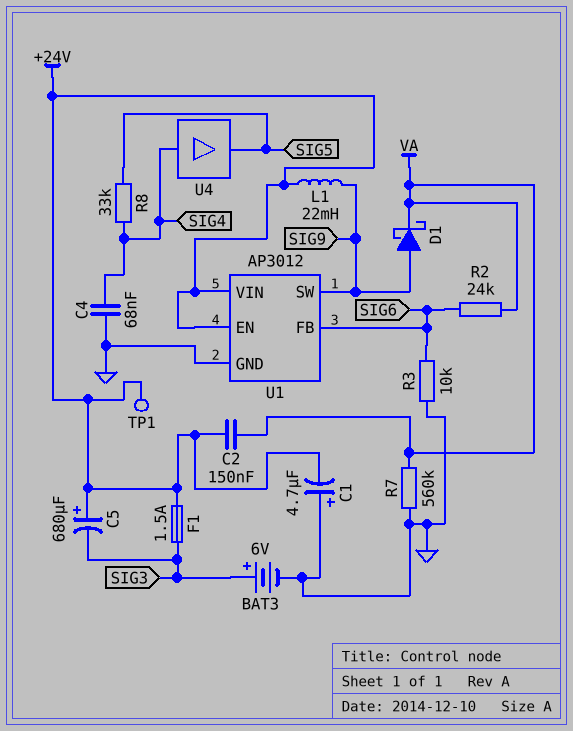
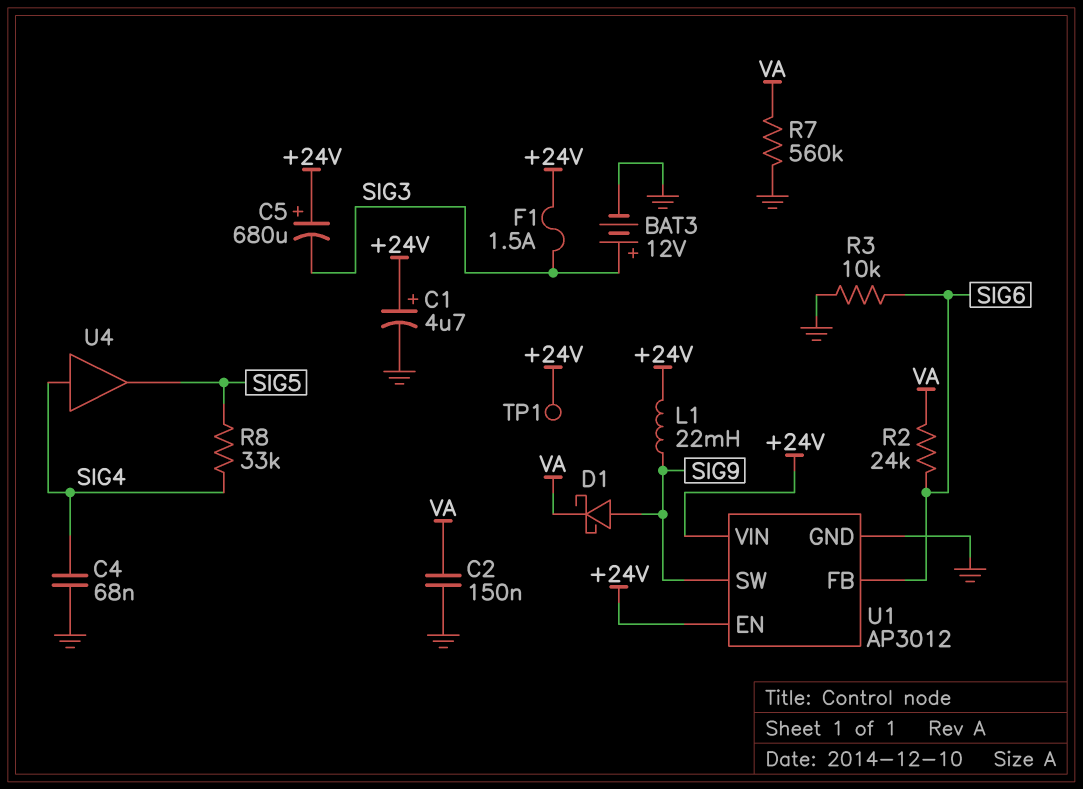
BAT3: 6V (plus SIG3, minus GND) -> 12V (plus SIG3, minus GND)
C1: 4.7uF (plus GND, minus +24V) -> 4.7uF (plus +24V, minus GND)
C2: 150nF (+24V, VA) -> 150nF (GND, VA)

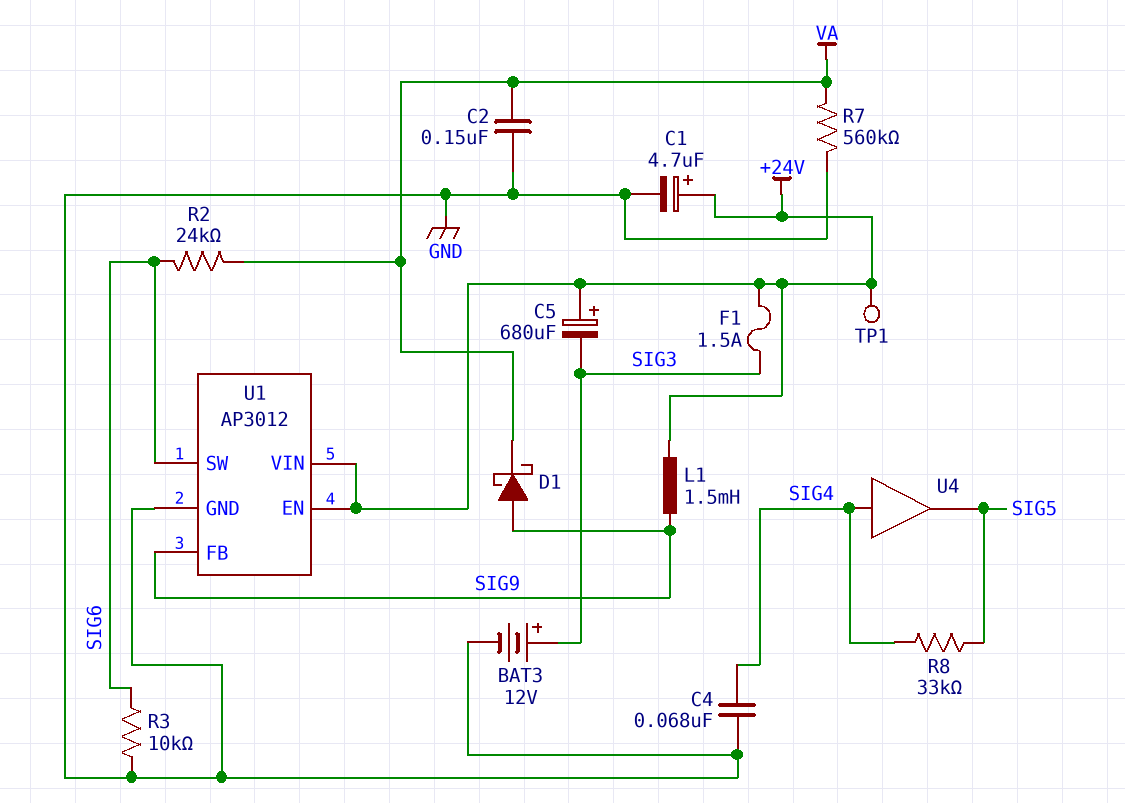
L1: 22mH (+24V, SIG9) -> 1.5mH (+24V, SIG9)
U1 pin FB: SIG6 -> SIG9
U1 pin SW: SIG9 -> SIG6

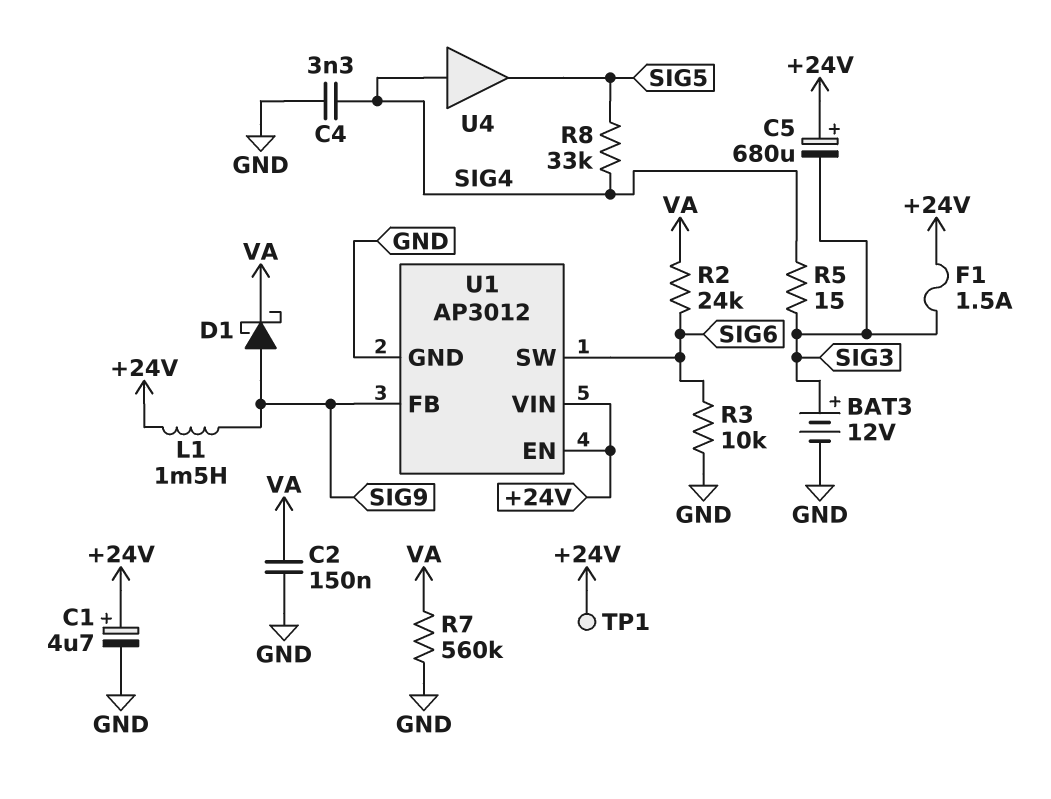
C4: 68nF (GND, SIG4) -> 3.3nF (GND, SIG4)
R5: none -> 15 (SIG3, SIG4)

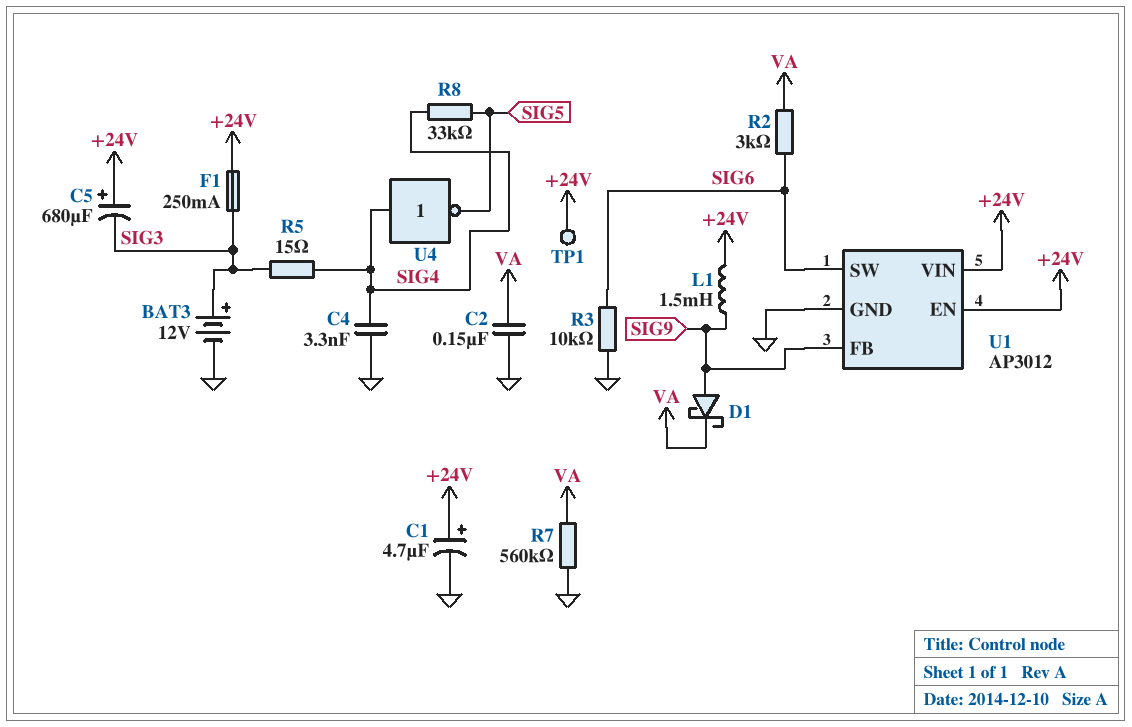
F1: 1.5A (+24V, SIG3) -> 250mA (+24V, SIG3)
R2: 24k (SIG6, VA) -> 3k (SIG6, VA)
U4: buffer (in SIG4, out SIG5) -> NOT (in SIG4, out SIG5)

